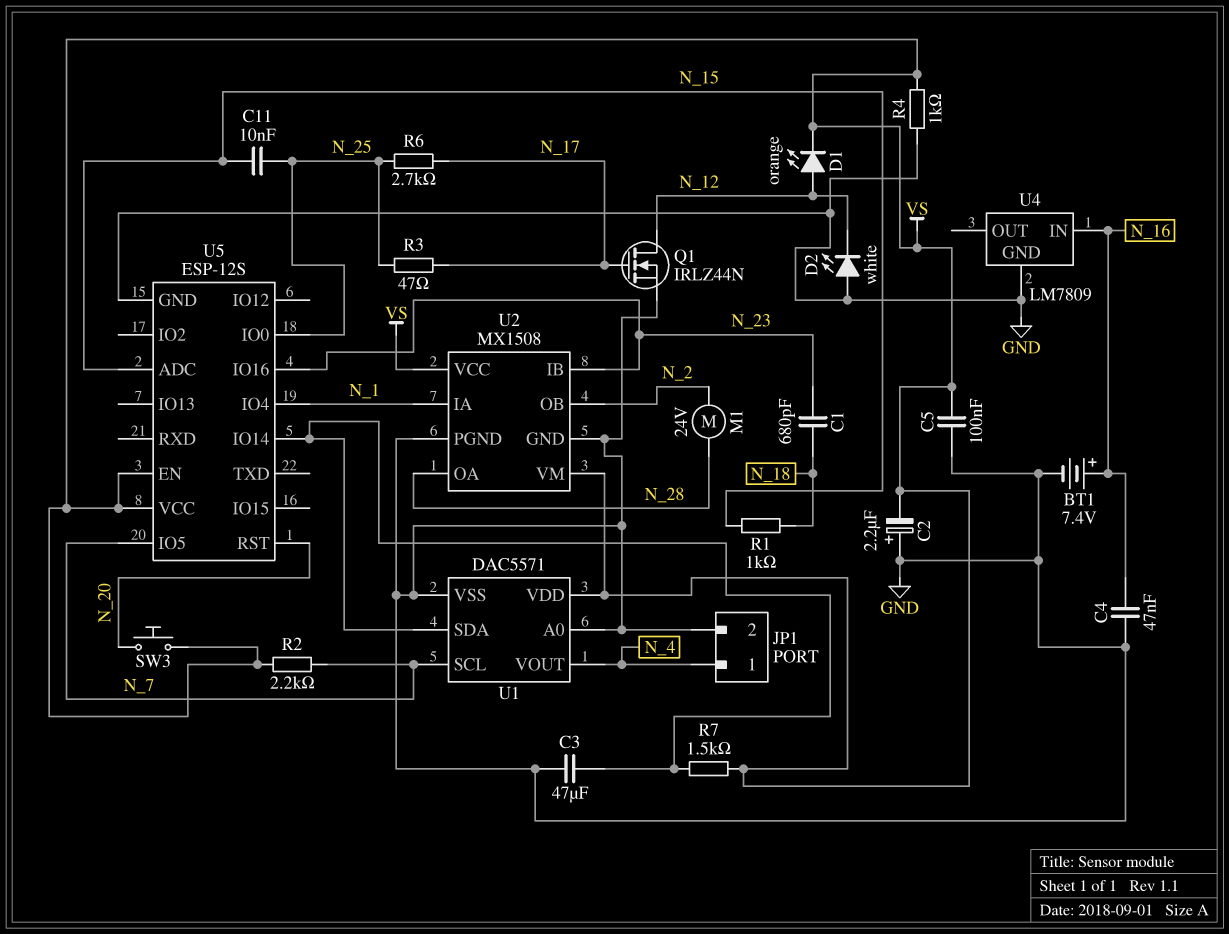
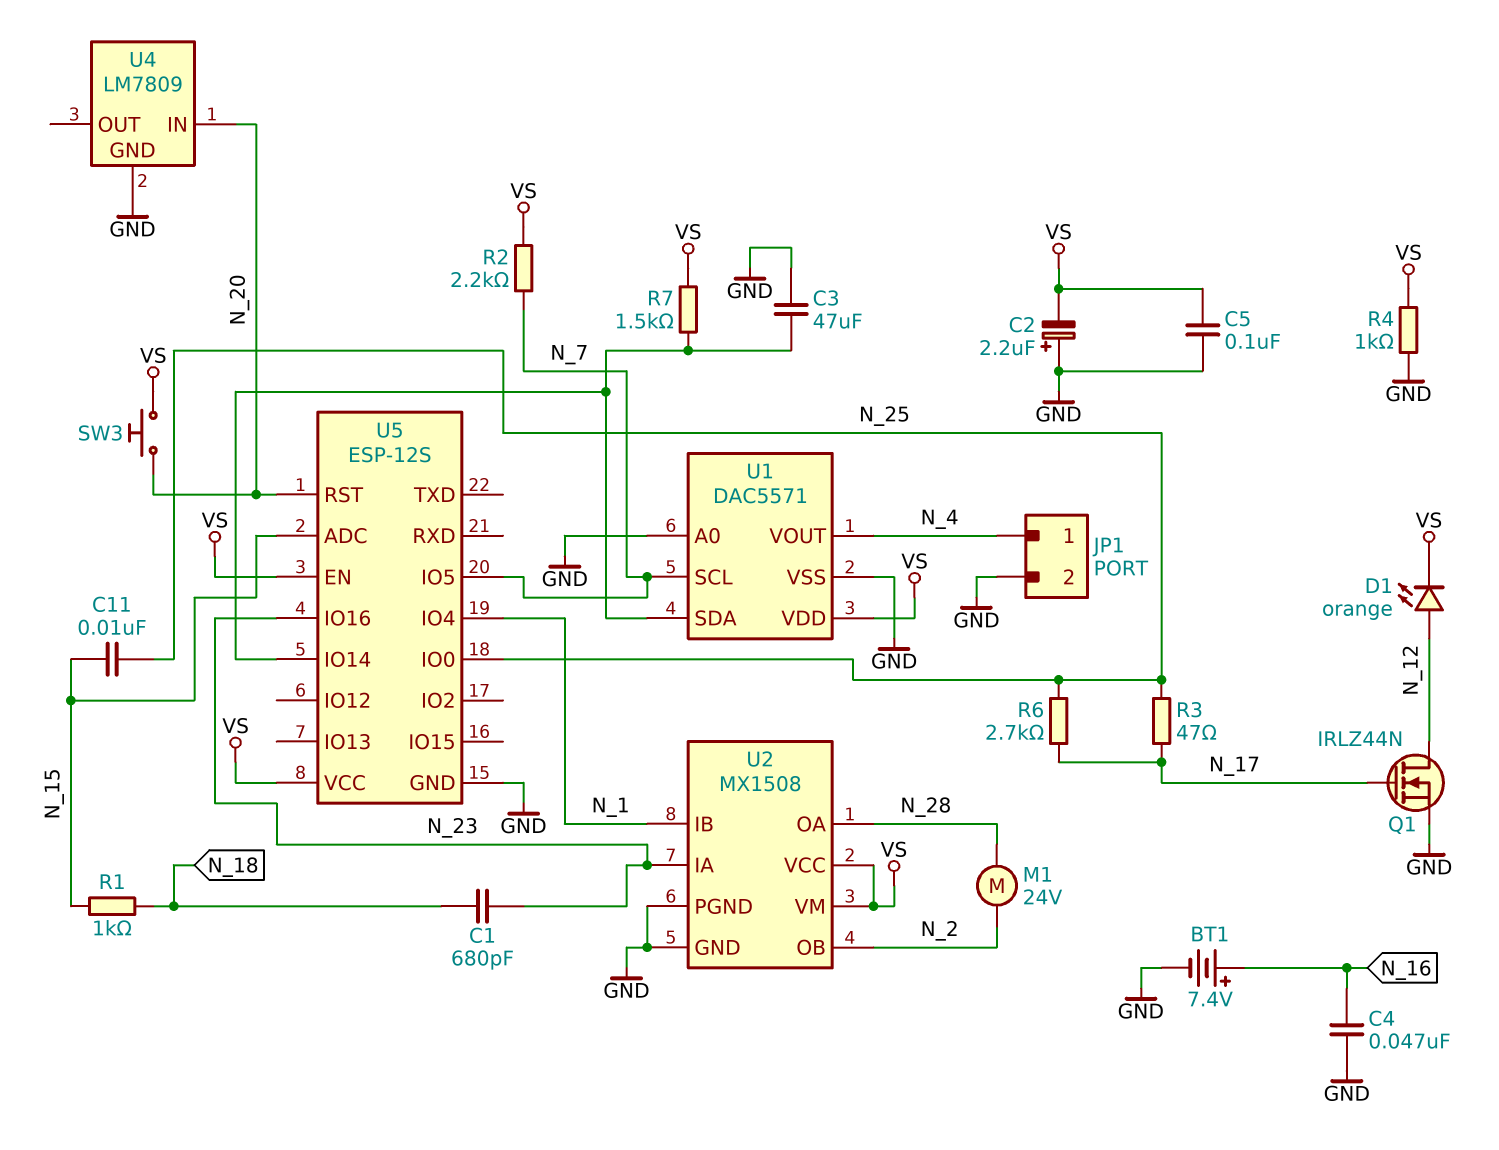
D2: LED white (A GND, K N_12) -> none
U2 pin IA: N_1 -> N_23
U2 pin IB: N_23 -> N_1
U4 pin IN: N_16 -> N_20

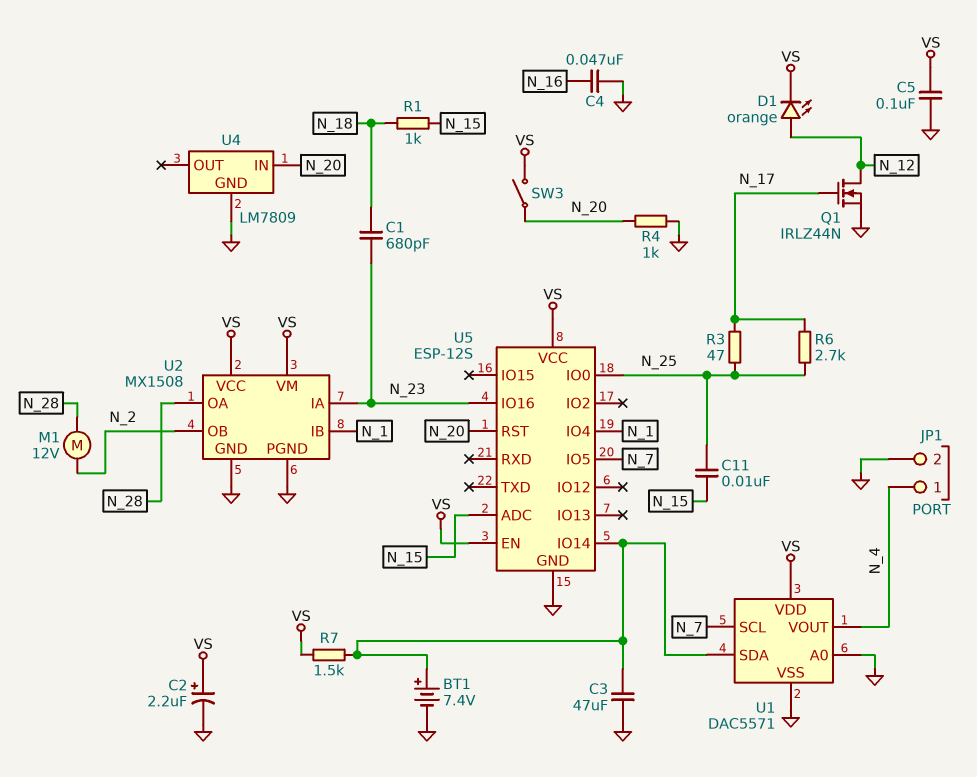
BT1: 7.4V (plus N_16, minus GND) -> 7.4V (plus U1/SDA, minus GND)
C2: 2.2uF (plus GND, minus VS) -> 2.2uF (plus VS, minus GND)
M1: motor 24V (N_2, N_28) -> motor 12V (N_2, N_28)
R2: 2.2k (N_7, VS) -> none
R4: 1k (GND, VS) -> 1k (GND, N_20)
SW3: button (N_20, VS) -> switch (N_20, VS)

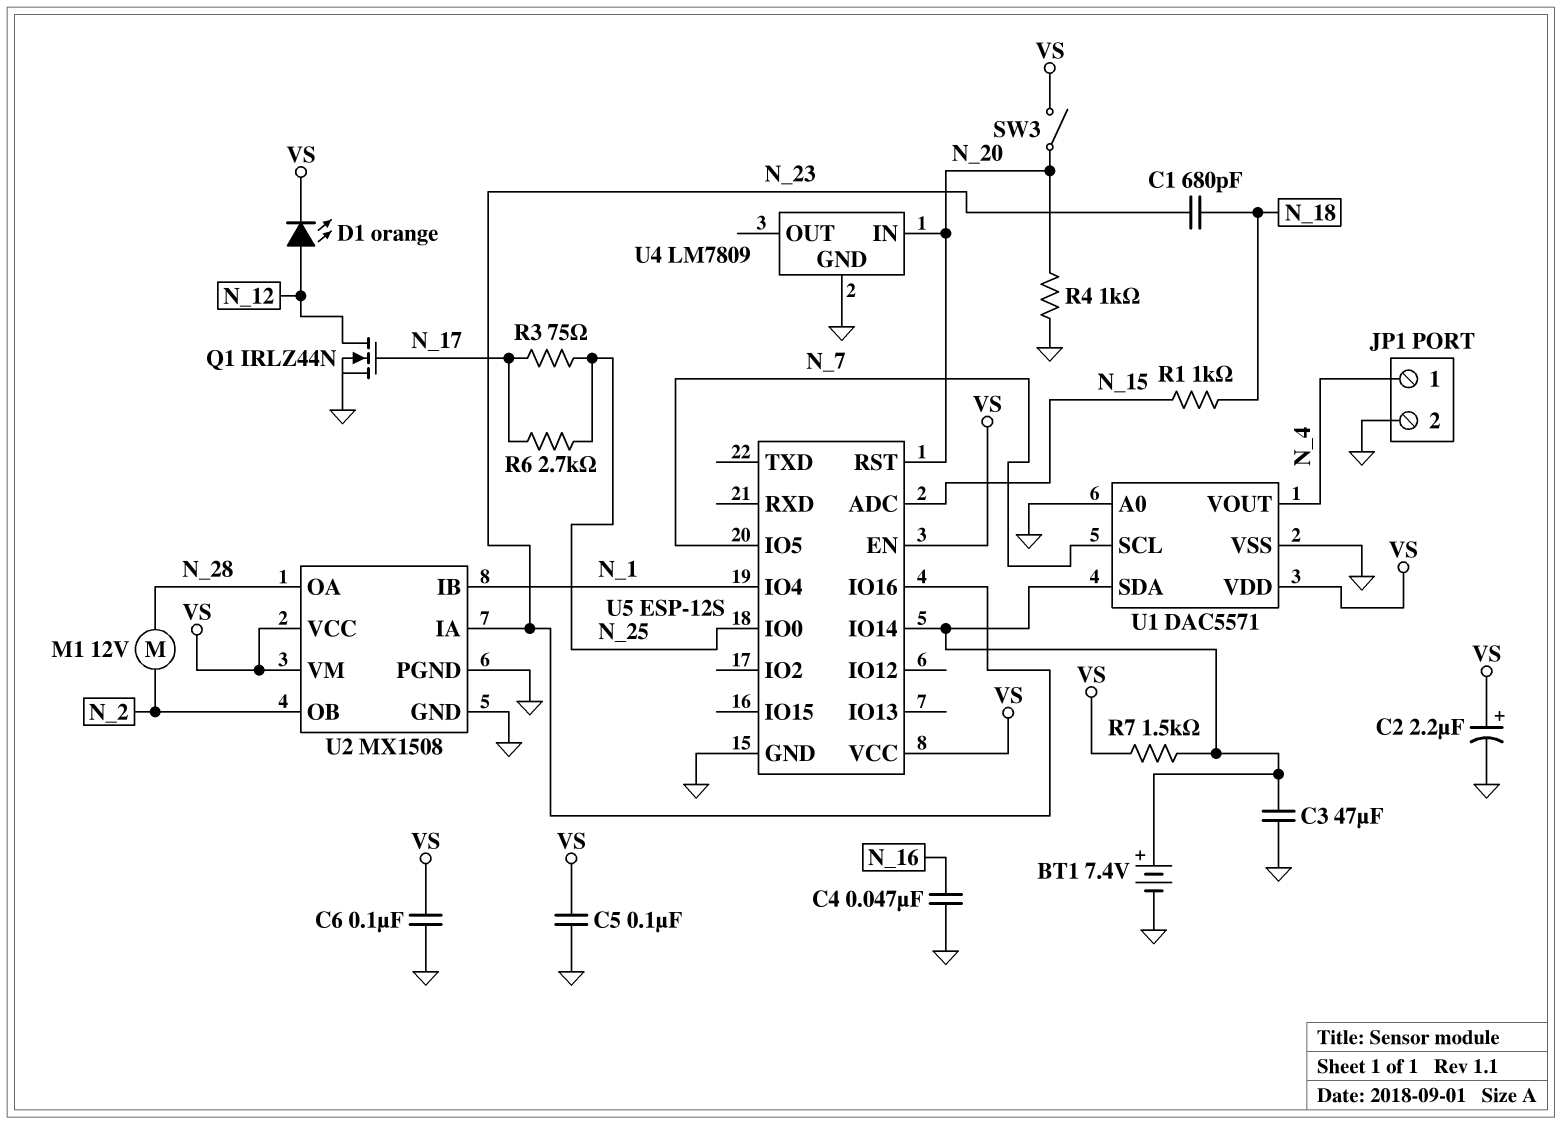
C6: none -> 100nF (GND, VS)
C11: 10nF (N_15, N_25) -> none
R3: 47 (N_17, N_25) -> 75 (N_17, N_25)

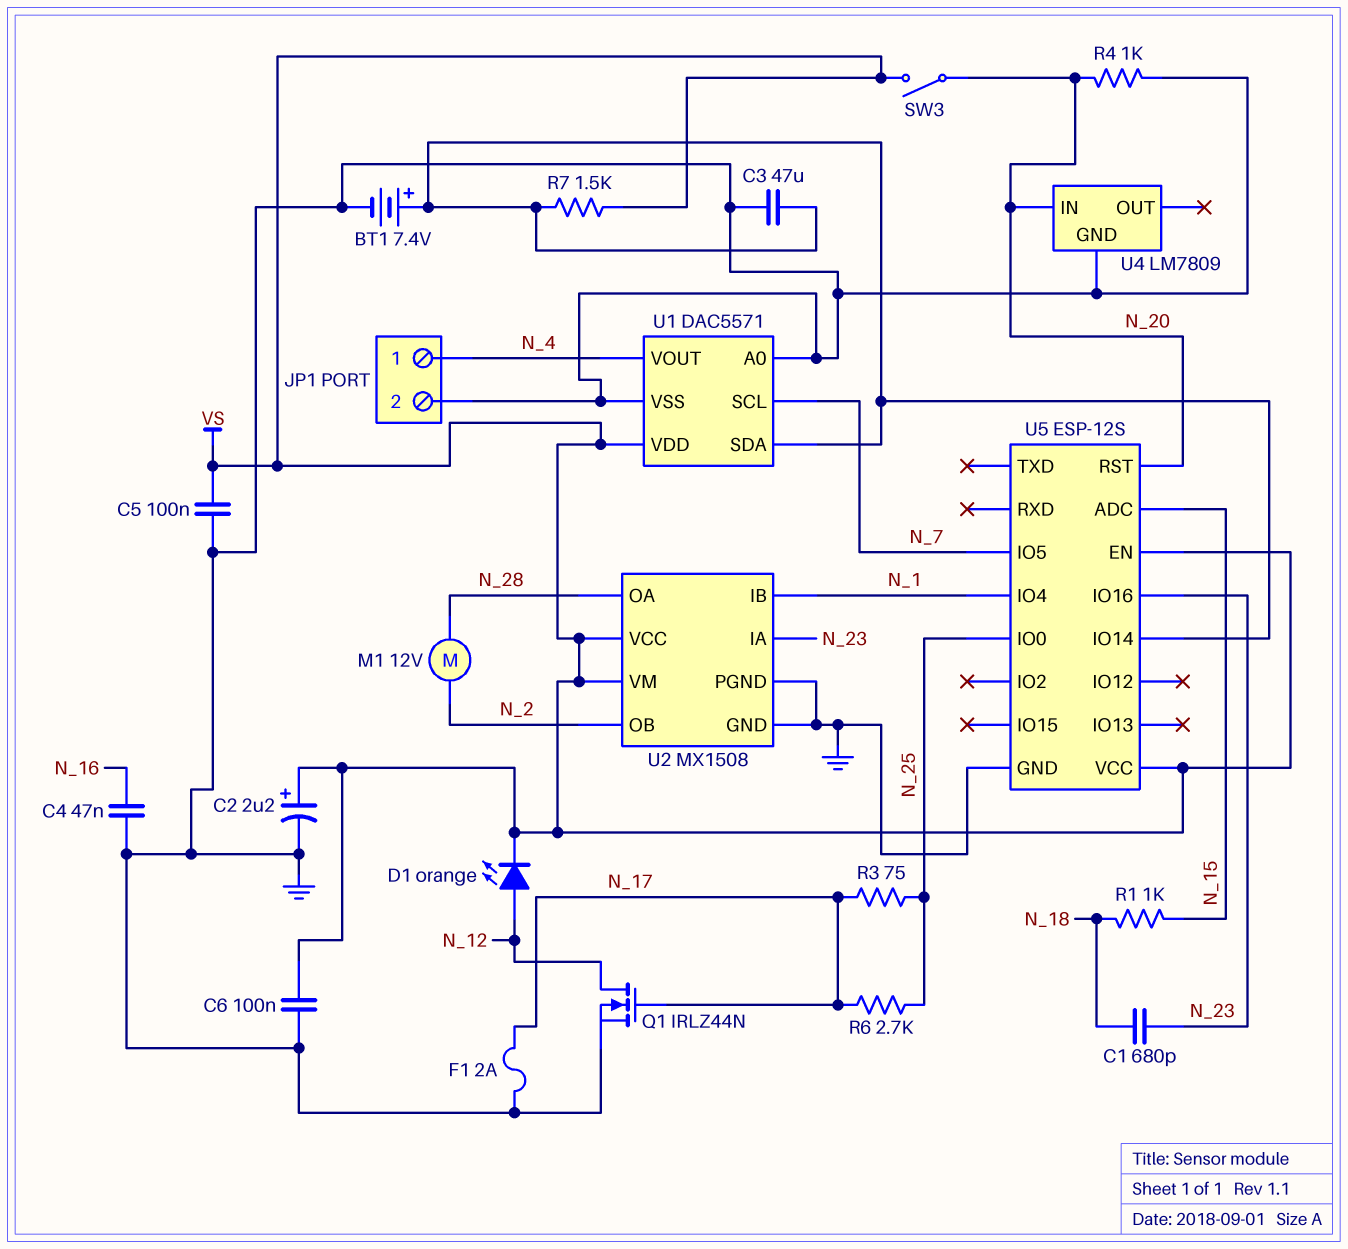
F1: none -> 2A (GND, N_17)

